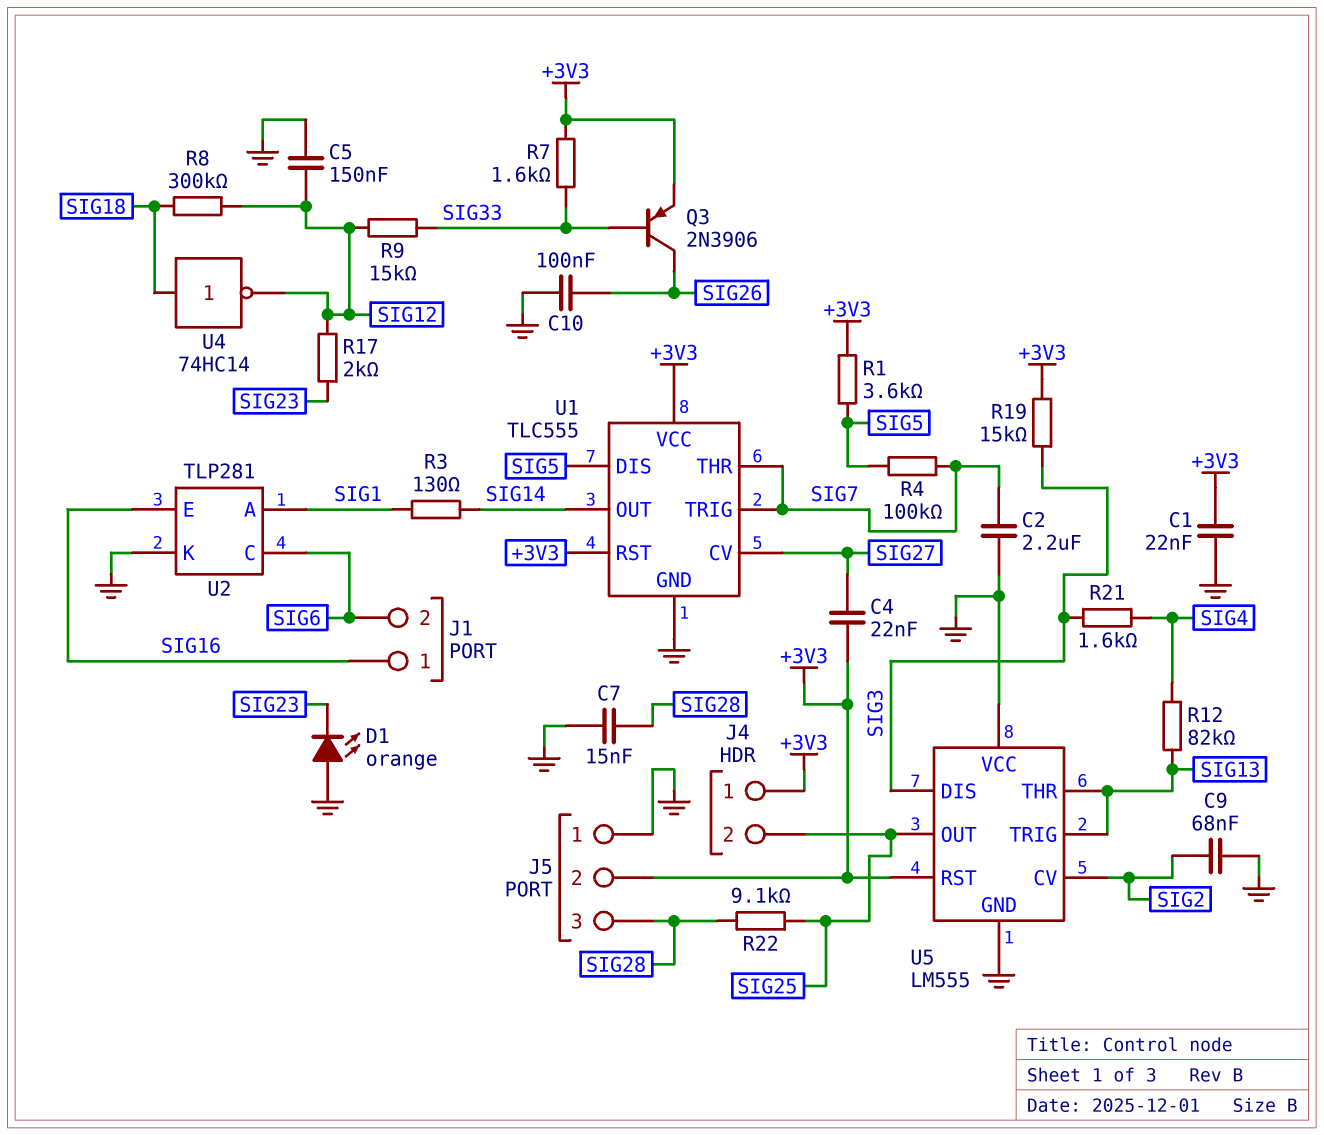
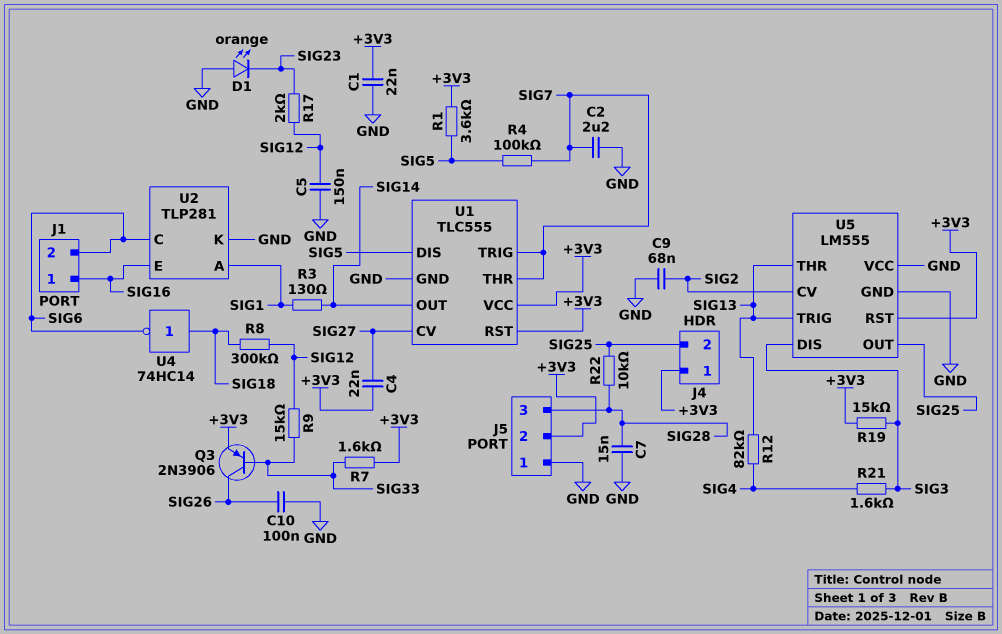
R22: 9.1k (SIG25, SIG28) -> 10k (SIG25, SIG28)
U4: NOT 74HC14 (in SIG18, out SIG12) -> NOT 74HC14 (in SIG18, out SIG6)

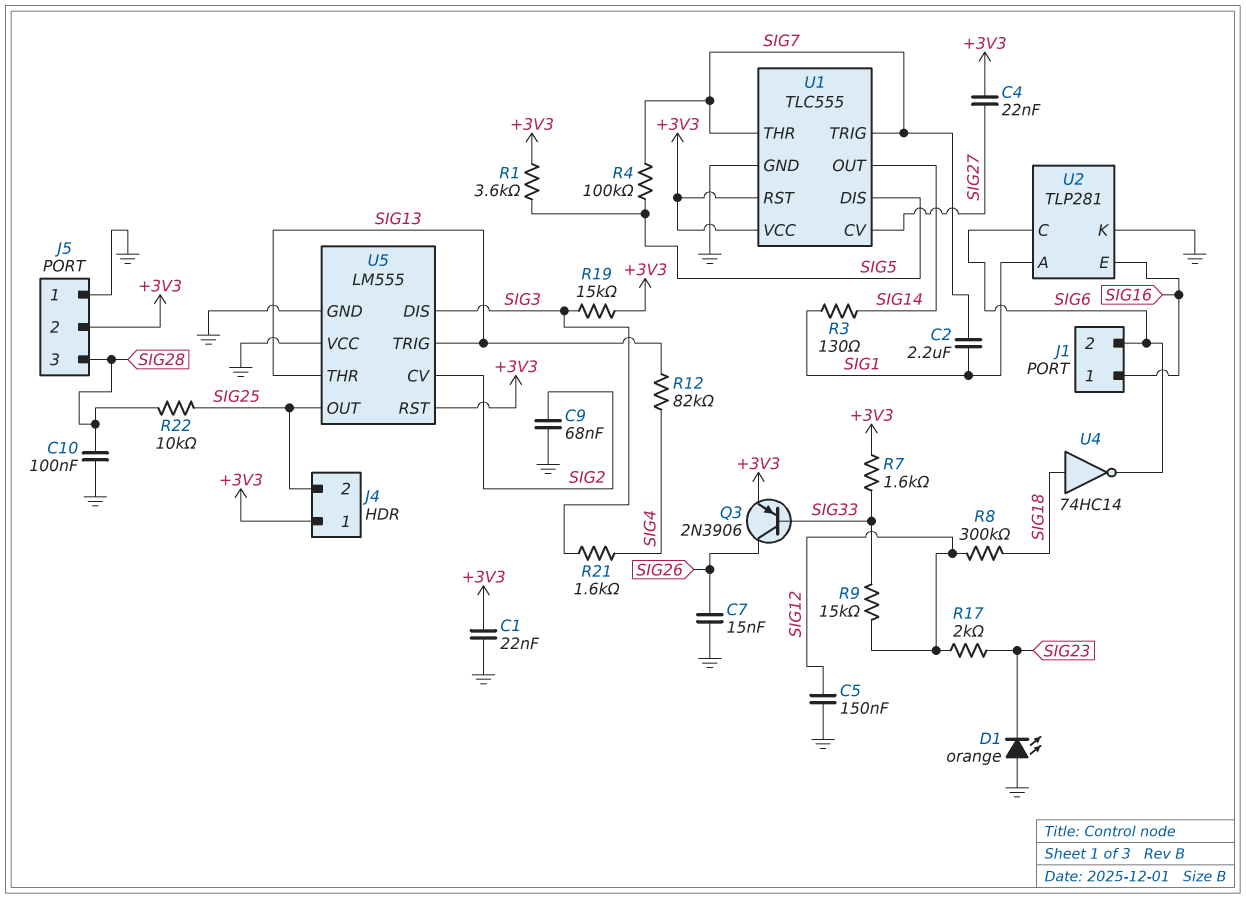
C2: 2.2uF (GND, SIG7) -> 2.2uF (SIG1, SIG7)
C7: 15nF (GND, SIG28) -> 15nF (GND, SIG26)
C10: 100nF (GND, SIG26) -> 100nF (GND, SIG28)

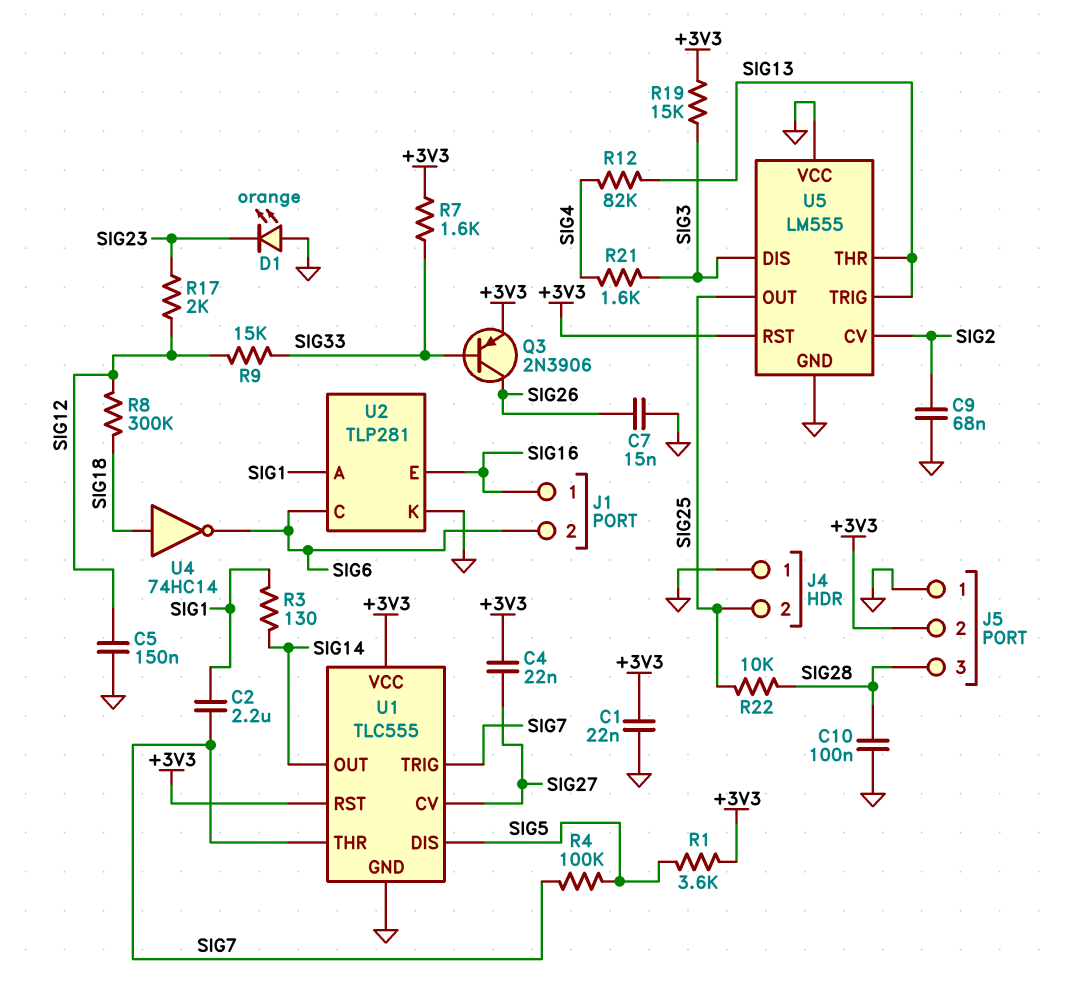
J4 pin 1: +3V3 -> GND

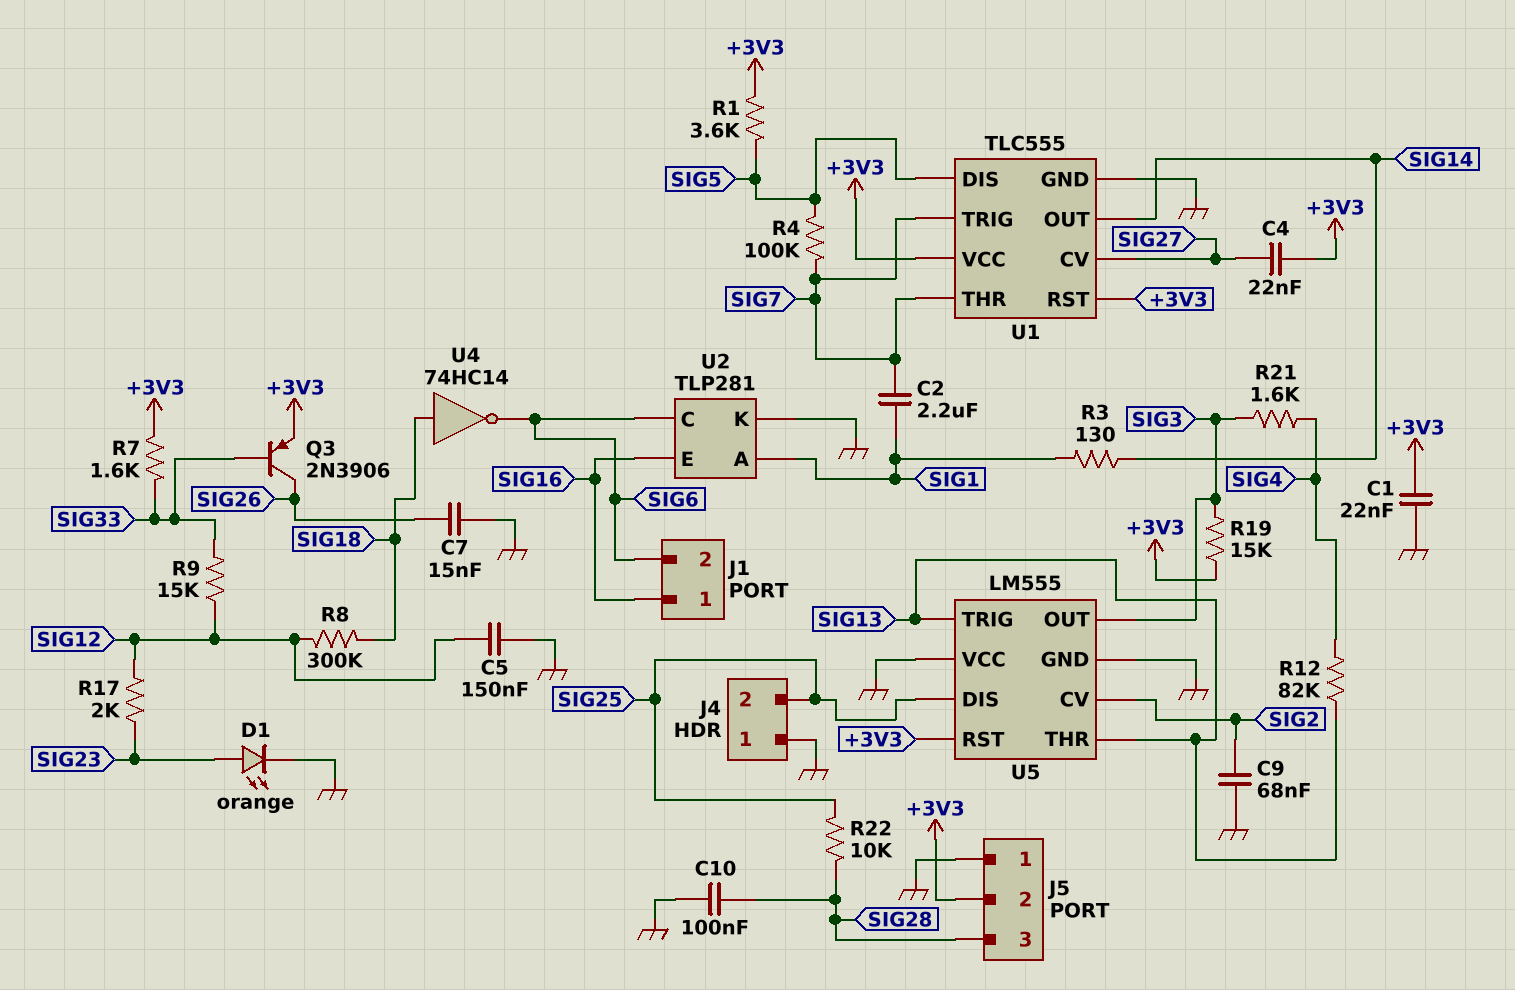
D1: LED orange (A GND, K SIG23) -> LED orange (A SIG23, K GND)
U5 pin DIS: SIG3 -> SIG25
U5 pin OUT: SIG25 -> SIG3

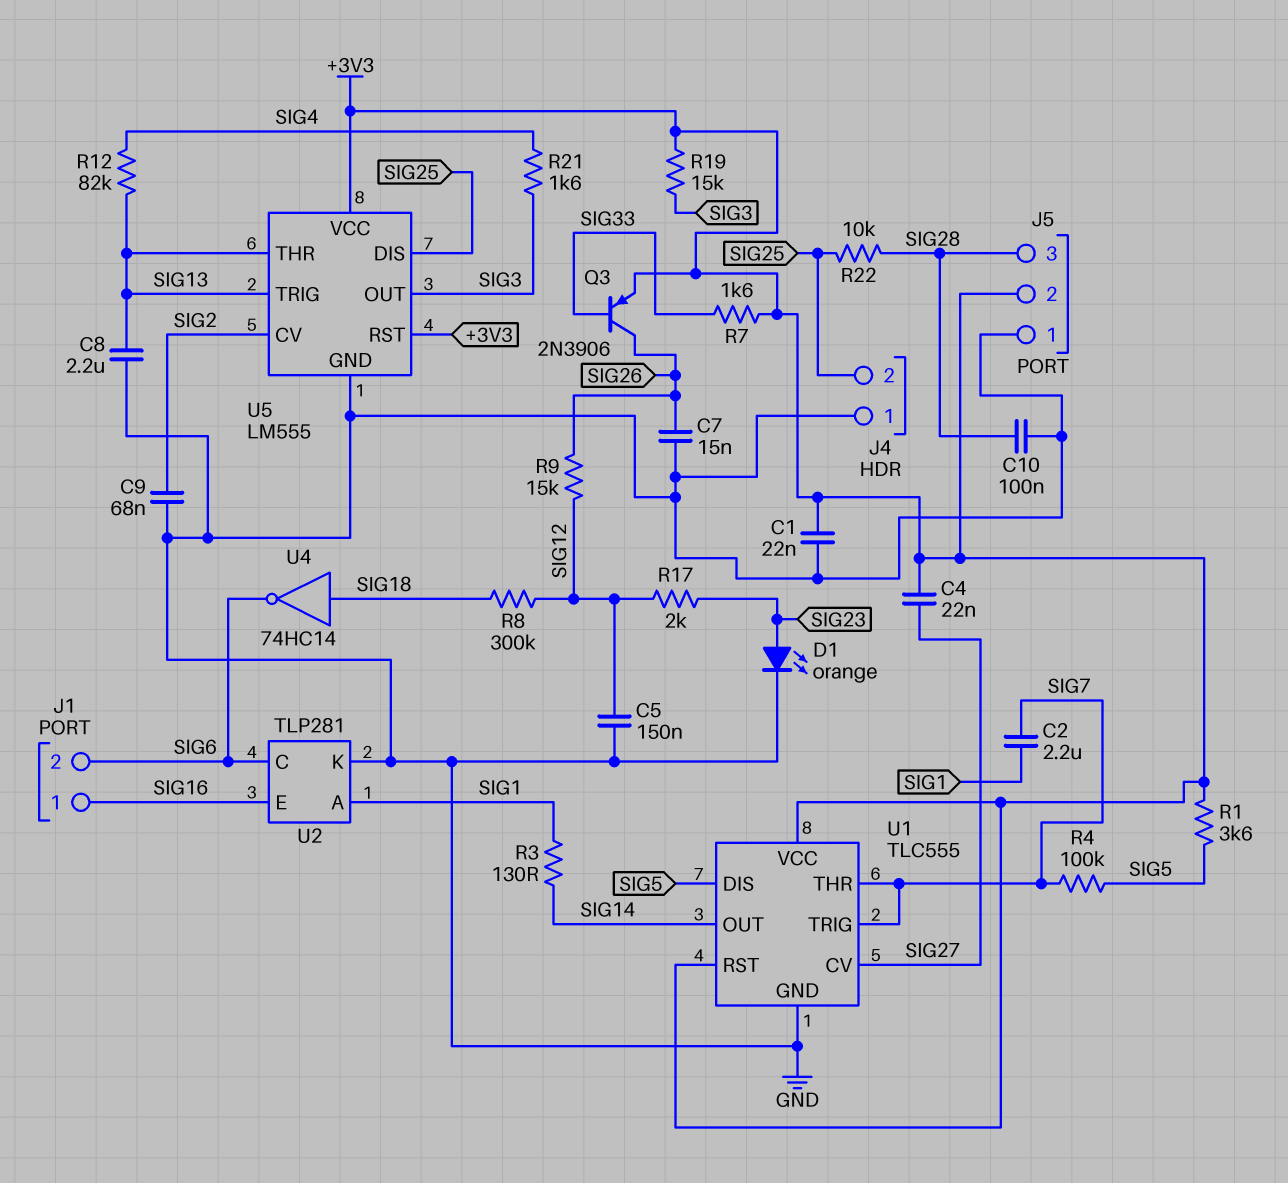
C8: none -> 2.2uF (GND, SIG13)
R9: 15k (SIG12, SIG33) -> 15k (SIG12, SIG26)
U5 pin VCC: GND -> +3V3

